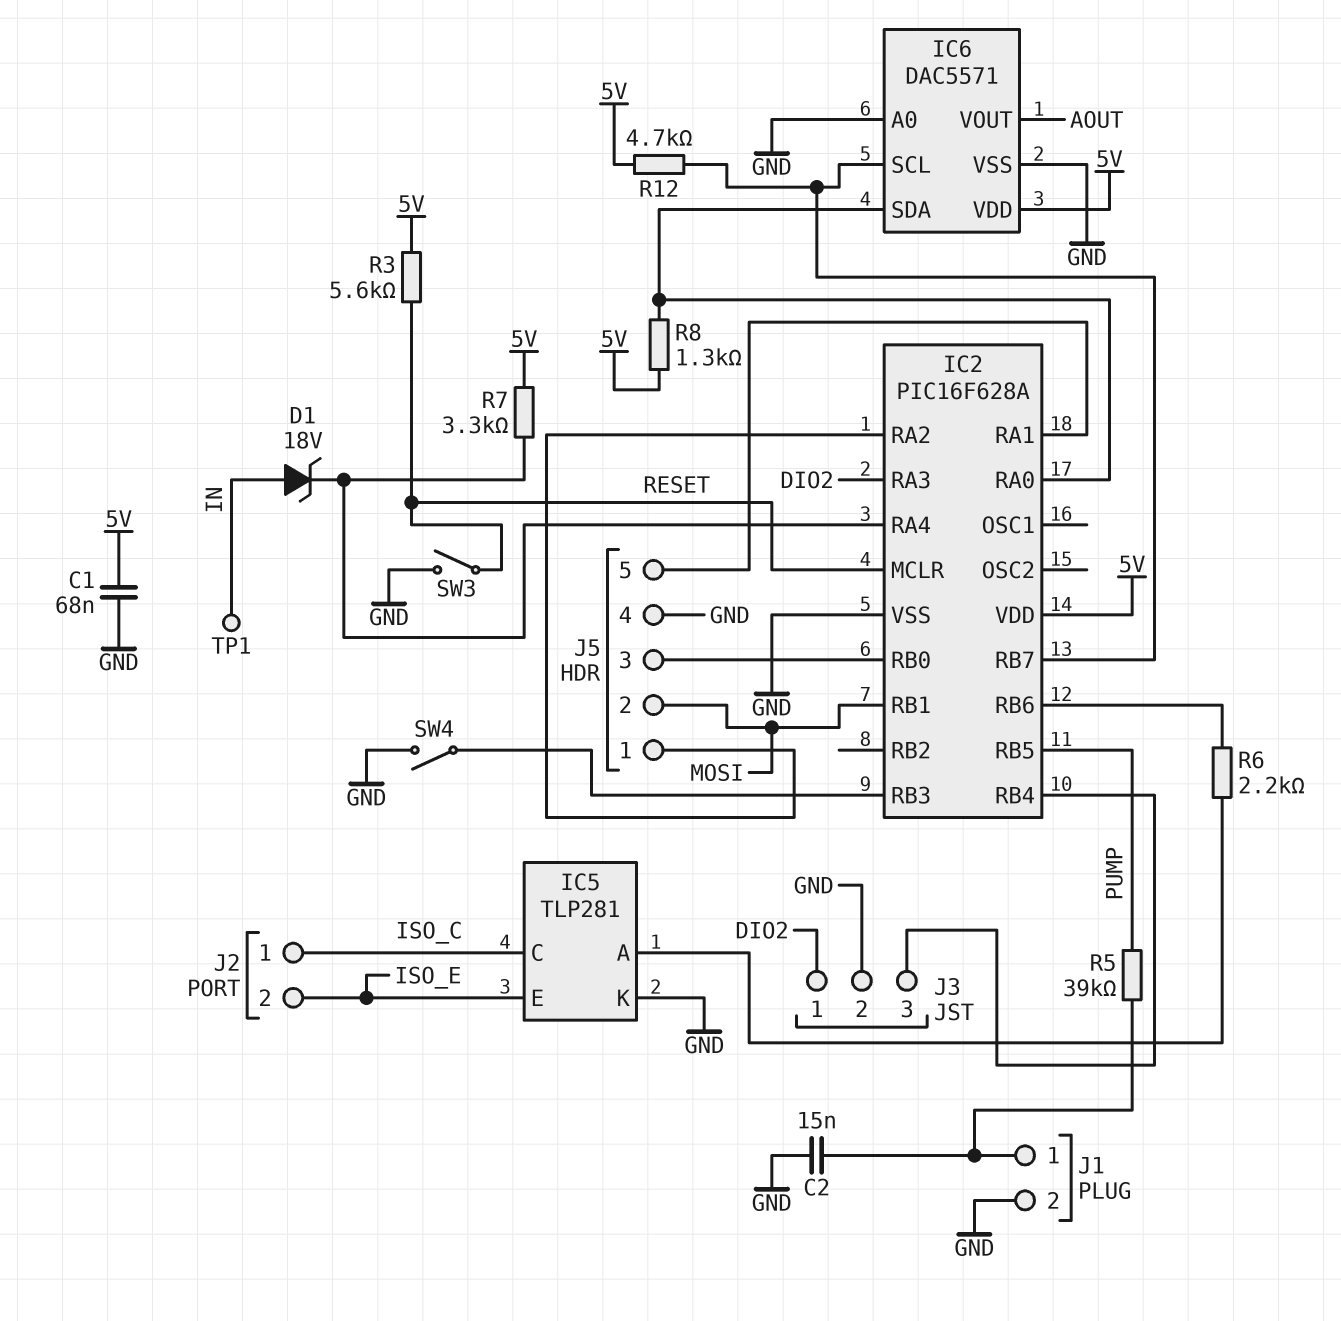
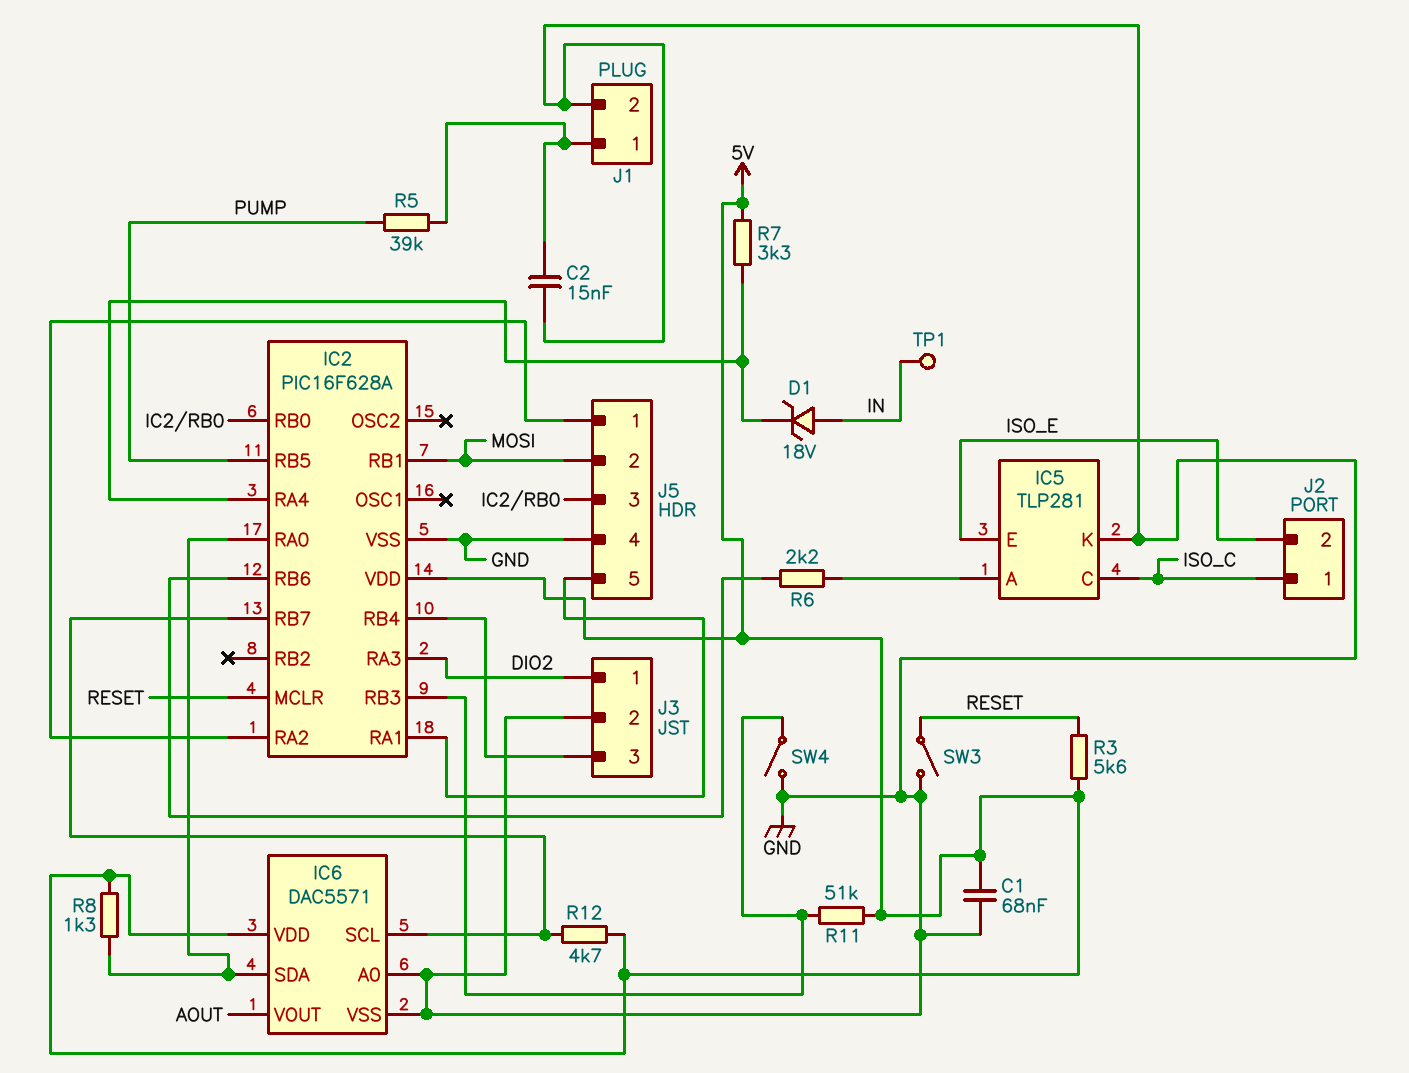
R11: none -> 51k (5V, IC2/RB3)

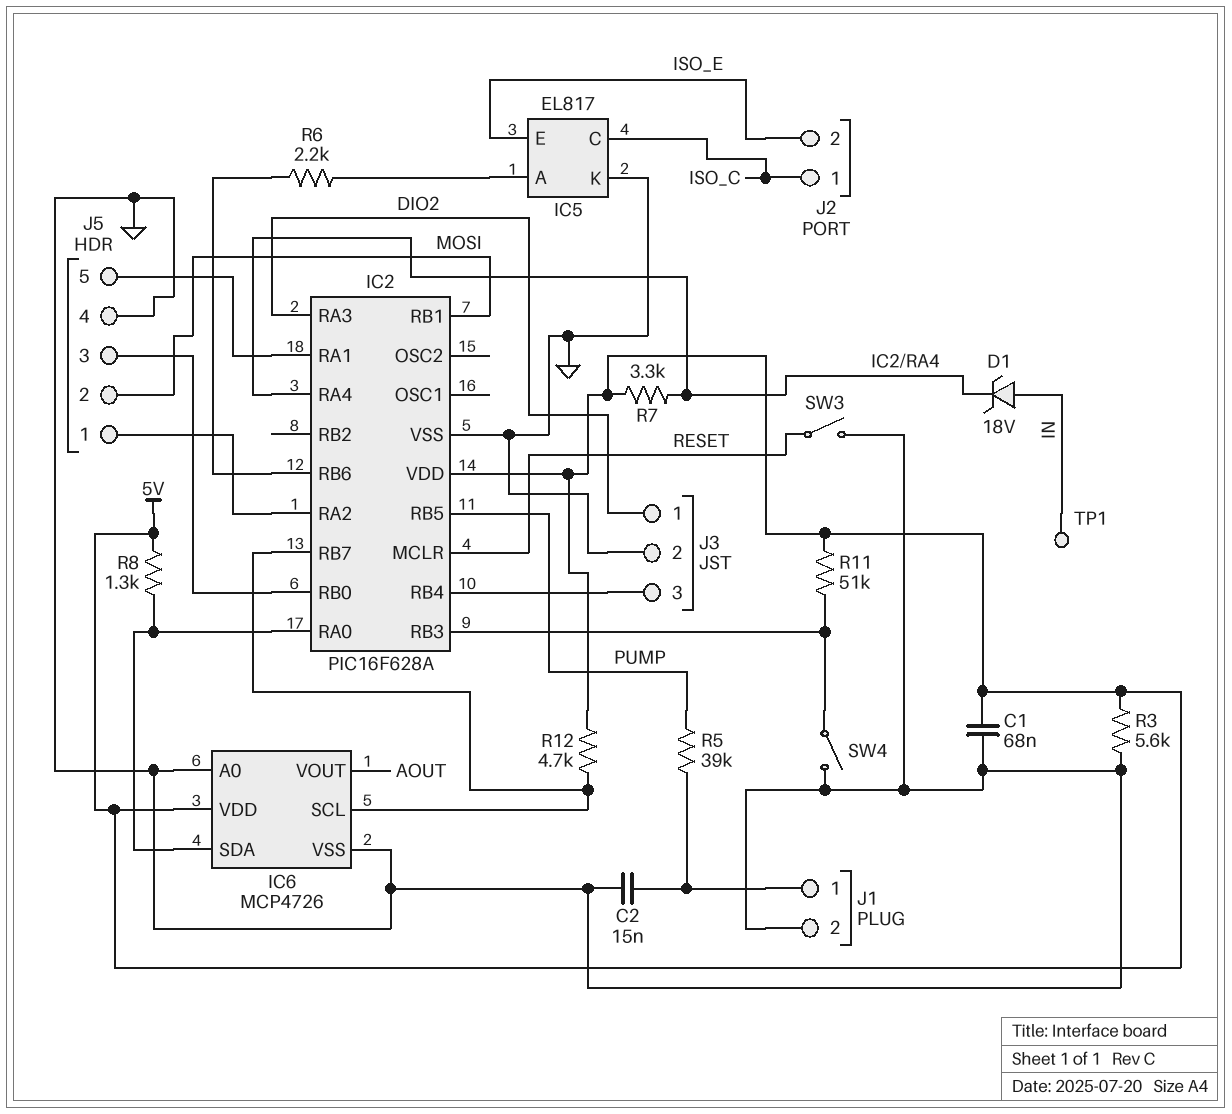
IC5: TLP281 -> EL817
IC6: DAC5571 -> MCP4726
R3: 5.6k (5V, RESET) -> 5.6k (5V, GND)

